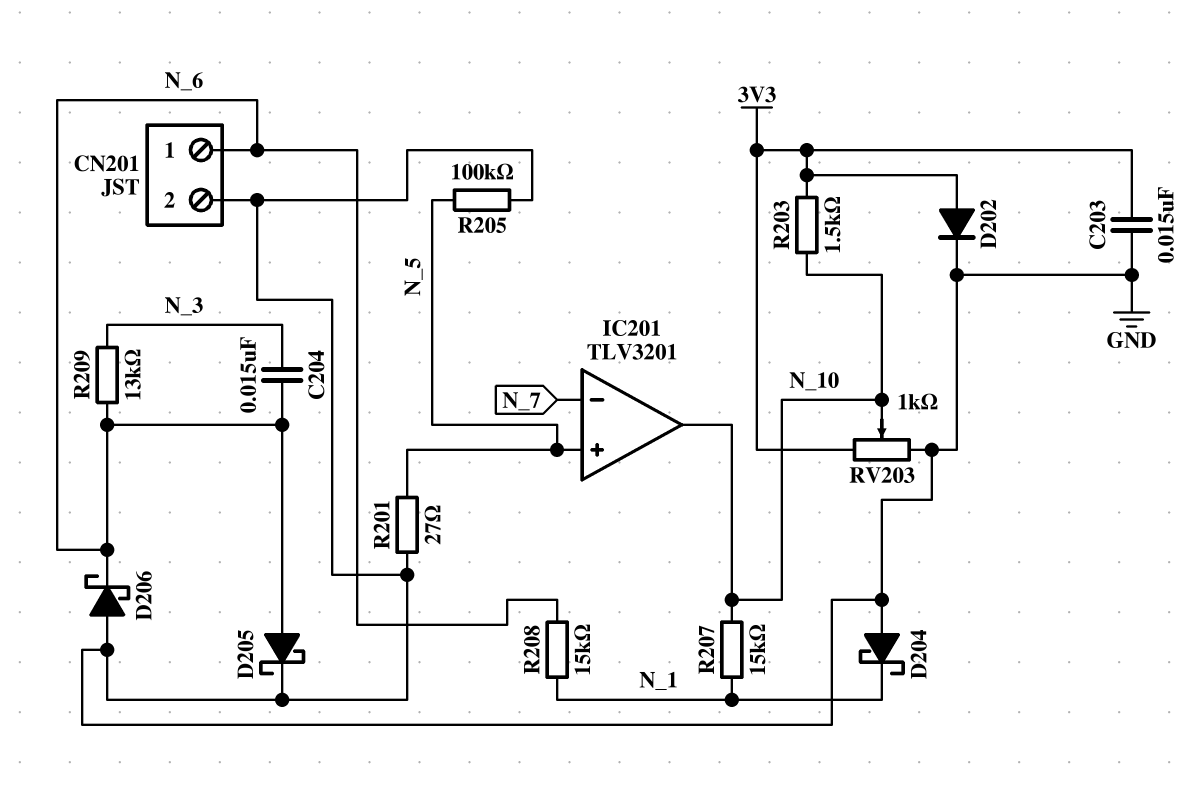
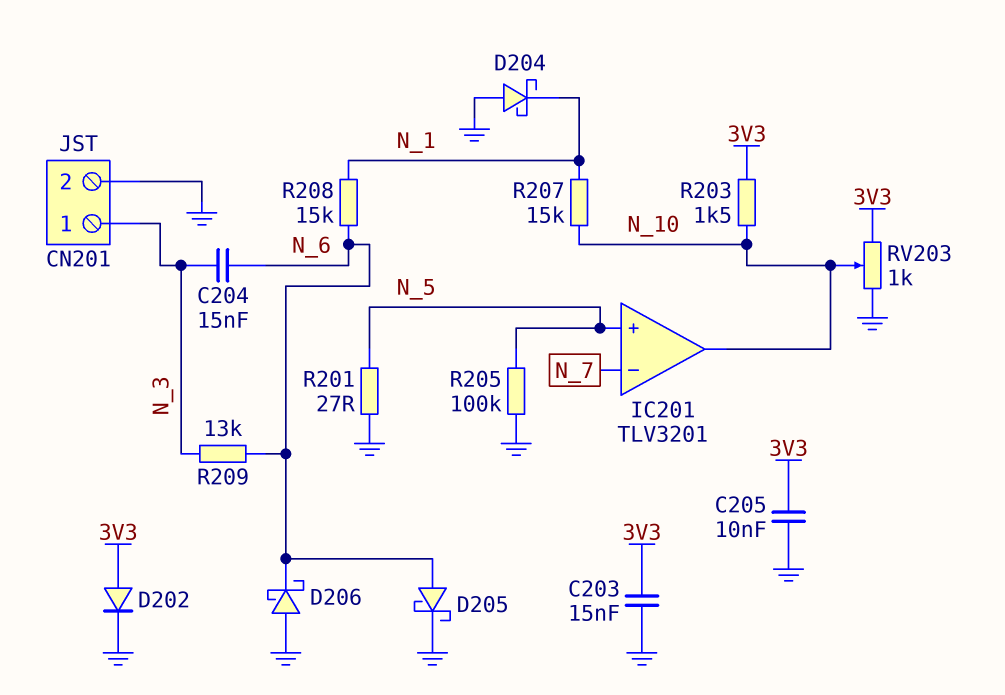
C205: none -> 10nF (3V3, GND)
CN201 pin 1: N_6 -> N_3

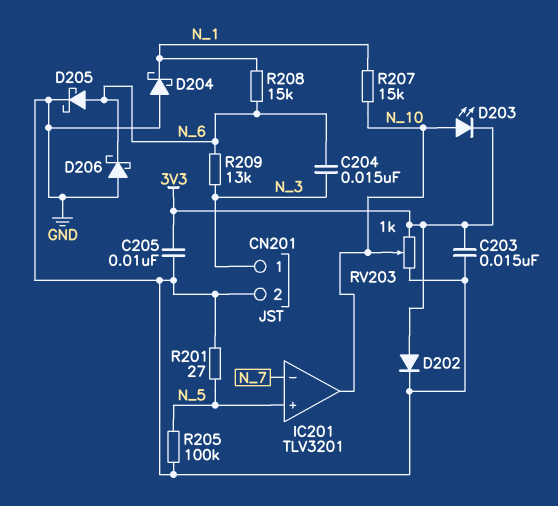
D203: none -> LED (A N_10, K 3V3)
R203: 1.5k (3V3, N_10) -> none

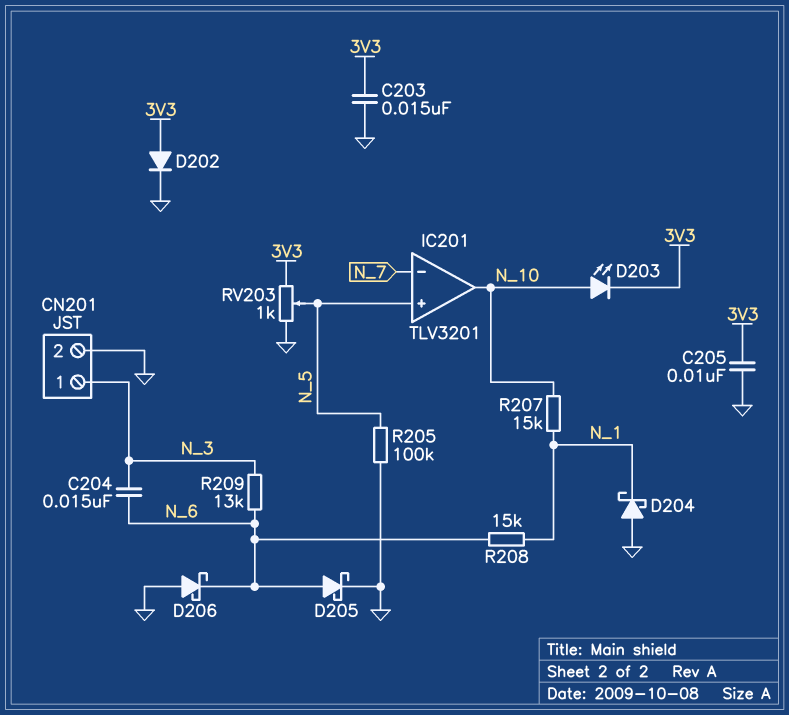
R201: 27 (GND, N_5) -> none
RV203: 1k (3V3, GND, wiper N_10) -> 1k (3V3, GND, wiper N_5)

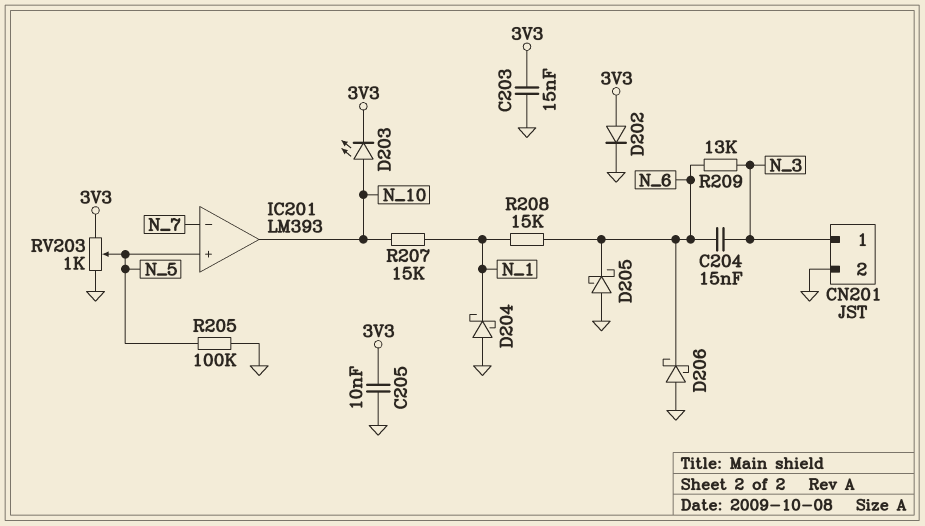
D205: schottky (A N_6, K GND) -> schottky (A GND, K N_6)
IC201: TLV3201 -> LM393

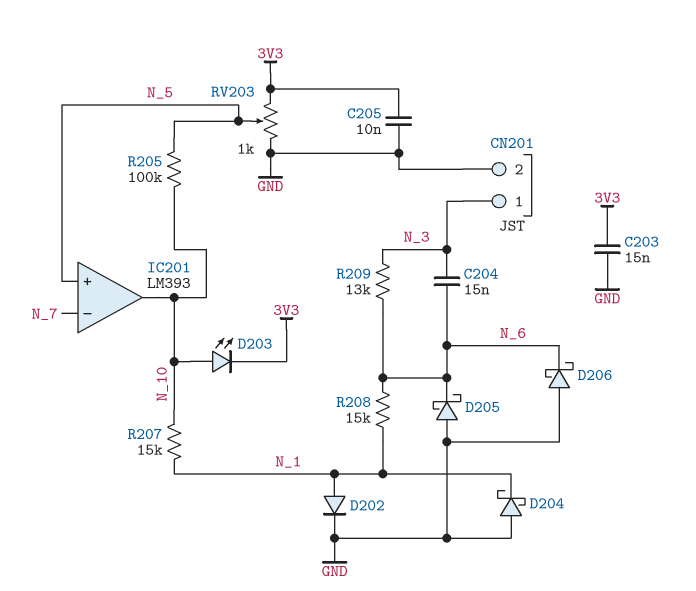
D202: diode (A 3V3, K GND) -> diode (A N_1, K GND)
R205: 100k (GND, N_5) -> 100k (N_5, N_10)

